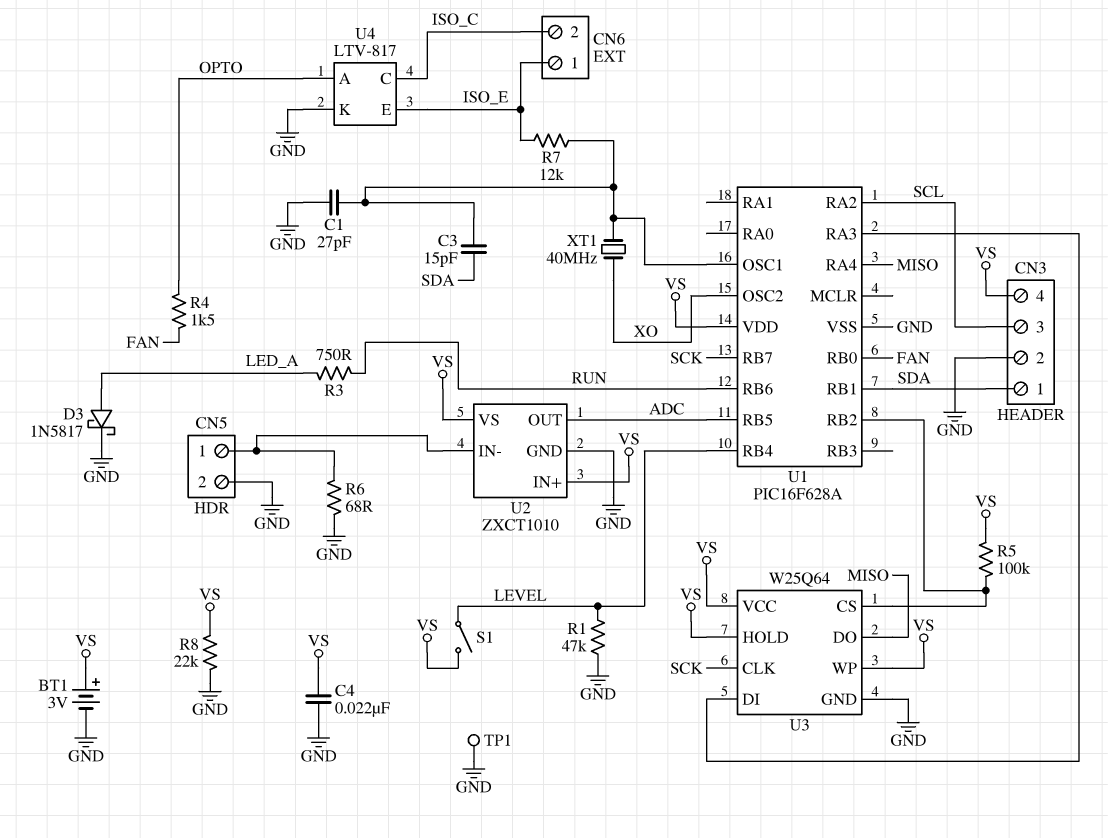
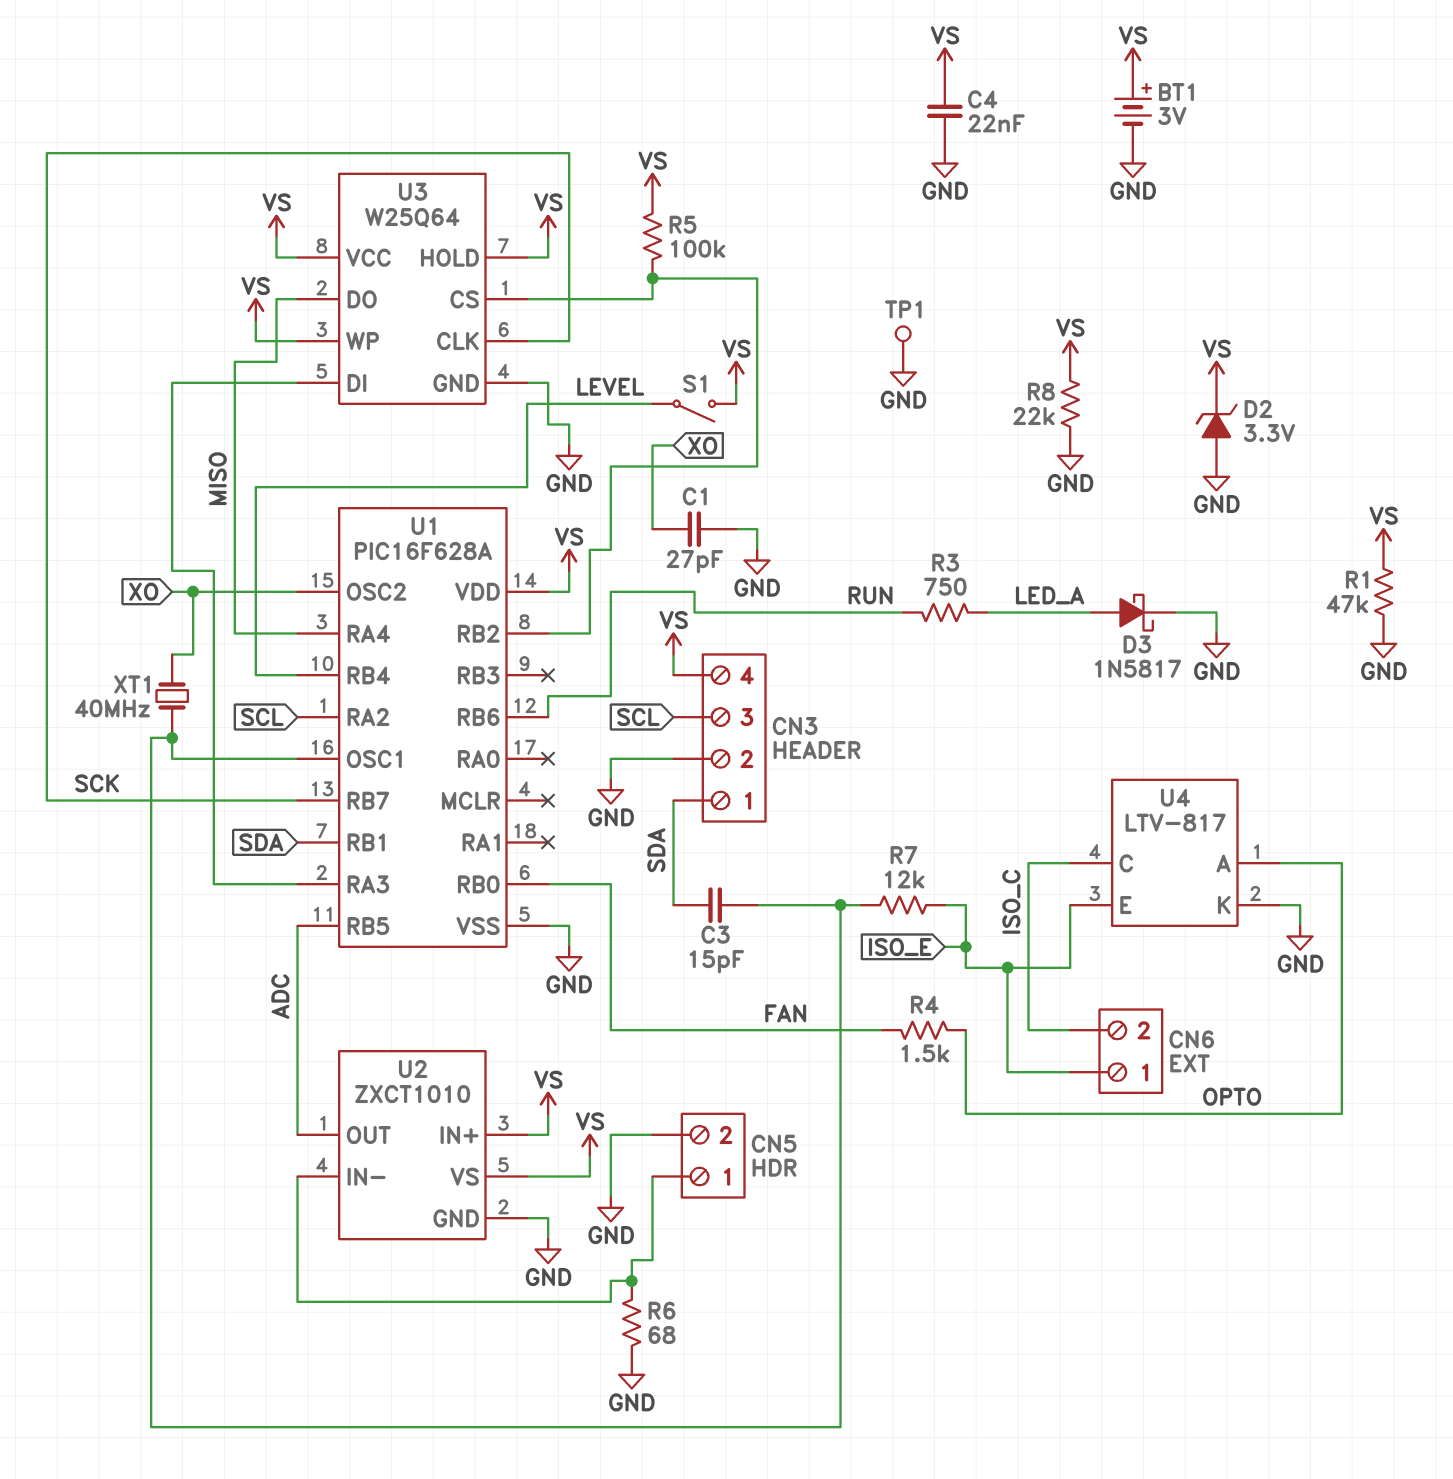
C1: 27pF (GND, U1/OSC1) -> 27pF (GND, XO)
D2: none -> zener 3.3V (A GND, K VS)
R1: 47k (GND, LEVEL) -> 47k (GND, VS)

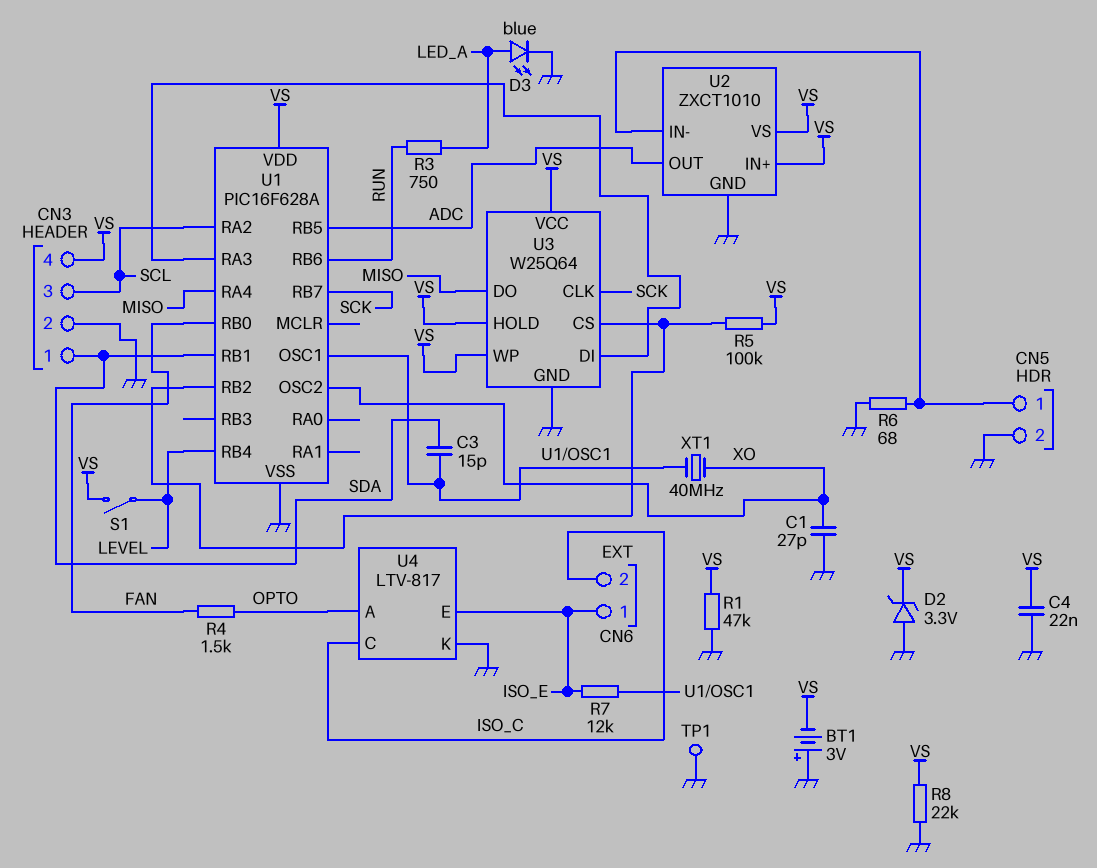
BT1: 3V (plus VS, minus GND) -> 3V (plus GND, minus VS)
D3: schottky 1N5817 (A LED_A, K GND) -> LED blue (A LED_A, K GND)

